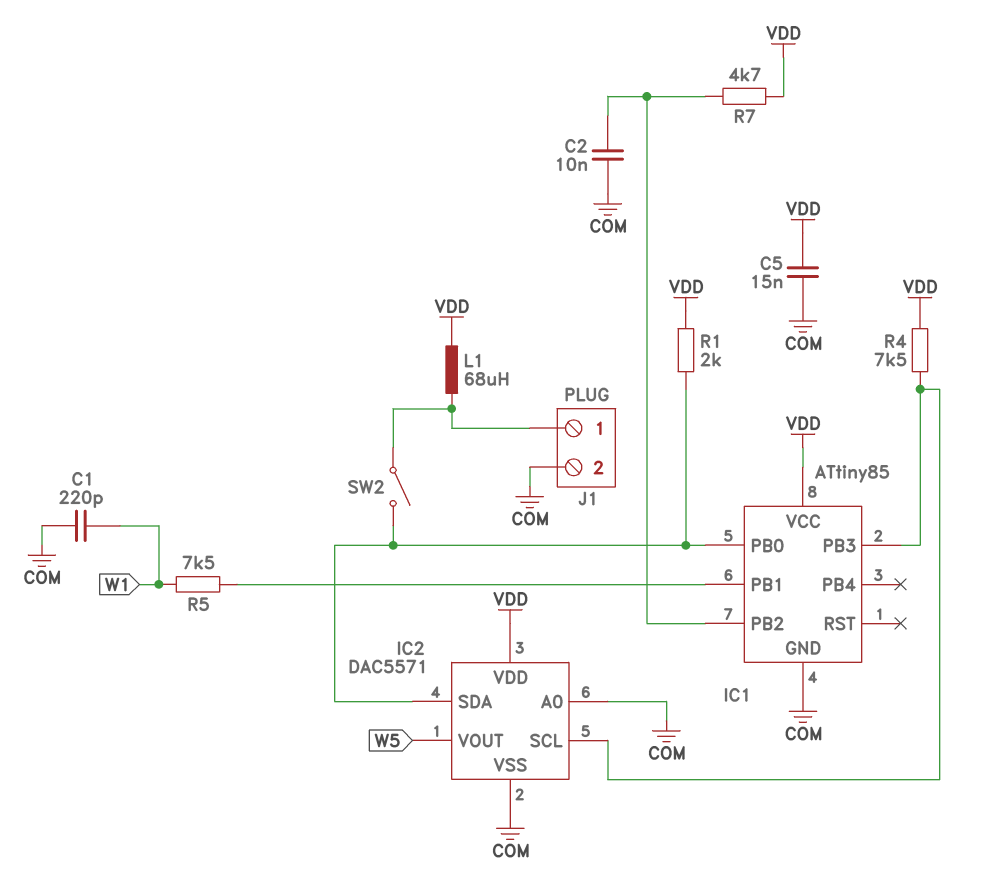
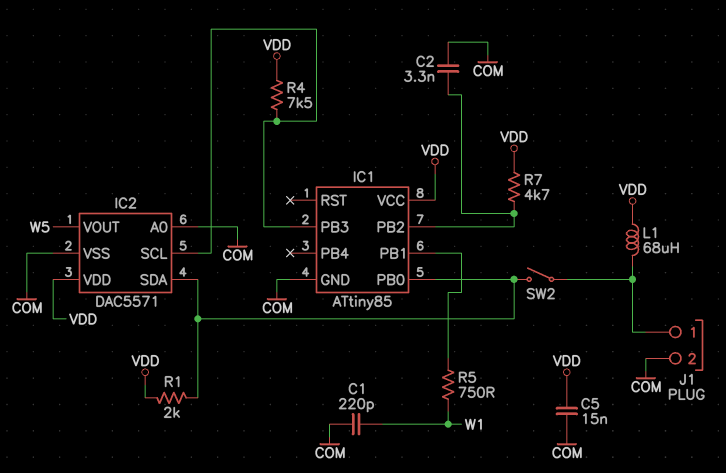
C2: 10nF (COM, IC1/PB2) -> 3.3nF (COM, IC1/PB2)
R5: 7.5k (IC1/PB1, W1) -> 750 (IC1/PB1, W1)

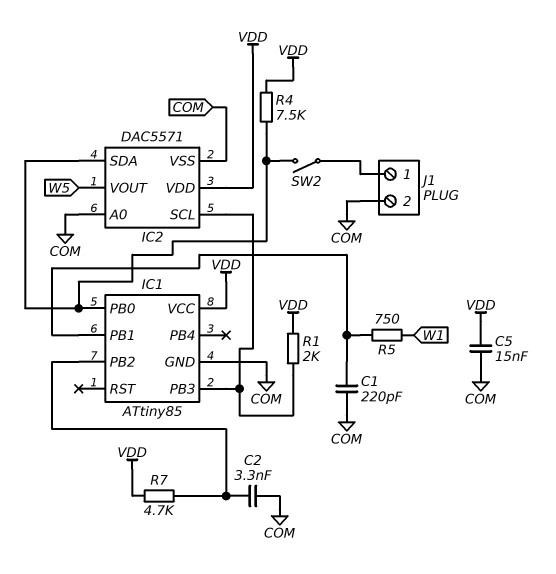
C1: 220pF (COM, W1) -> 220pF (COM, IC1/PB1)
L1: 68uH (J1/1, VDD) -> none
R1: 2k (IC1/PB0, VDD) -> 2k (IC1/PB3, VDD)
R4: 7.5k (IC1/PB3, VDD) -> 7.5k (IC1/PB0, VDD)

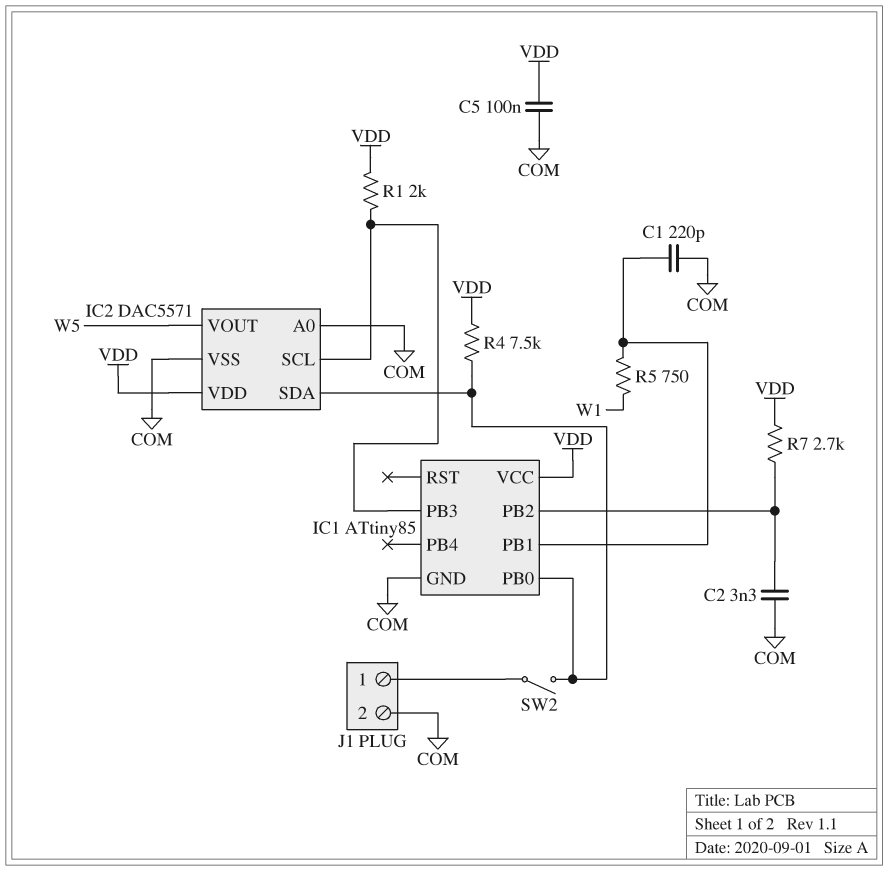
C5: 15nF (COM, VDD) -> 100nF (COM, VDD)
R7: 4.7k (IC1/PB2, VDD) -> 2.7k (IC1/PB2, VDD)

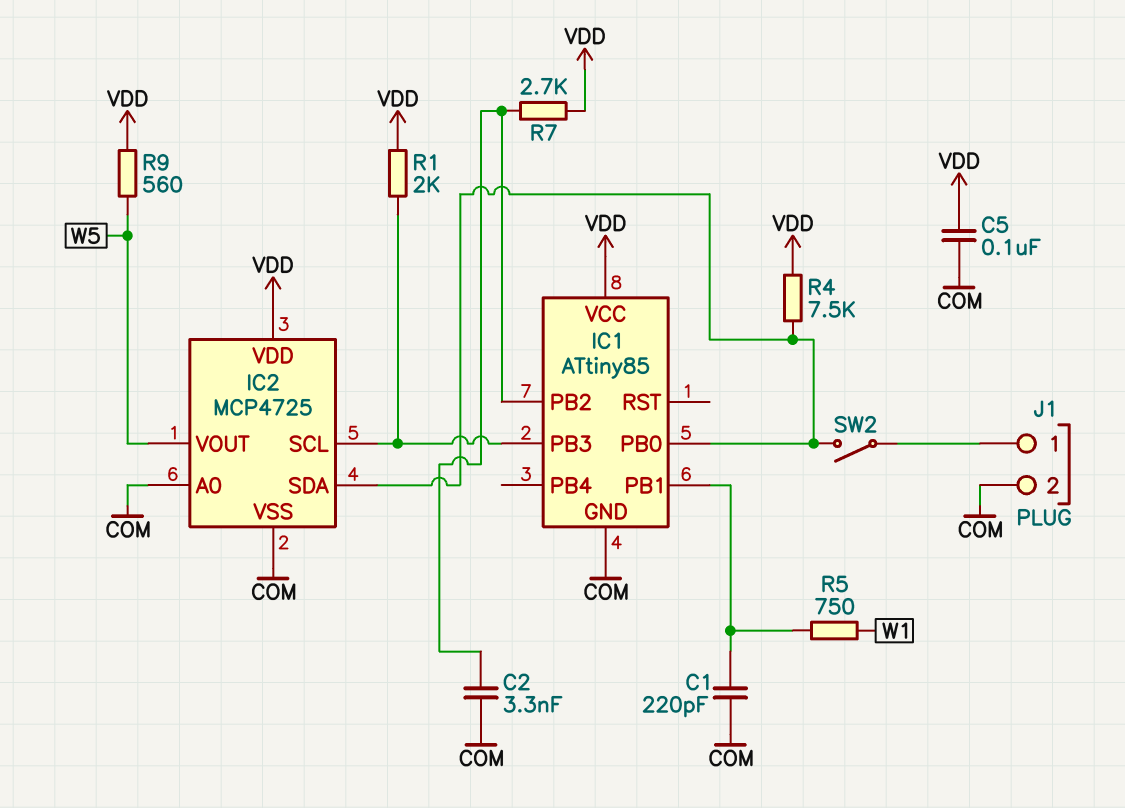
IC2: DAC5571 -> MCP4725
R9: none -> 560 (VDD, W5)

